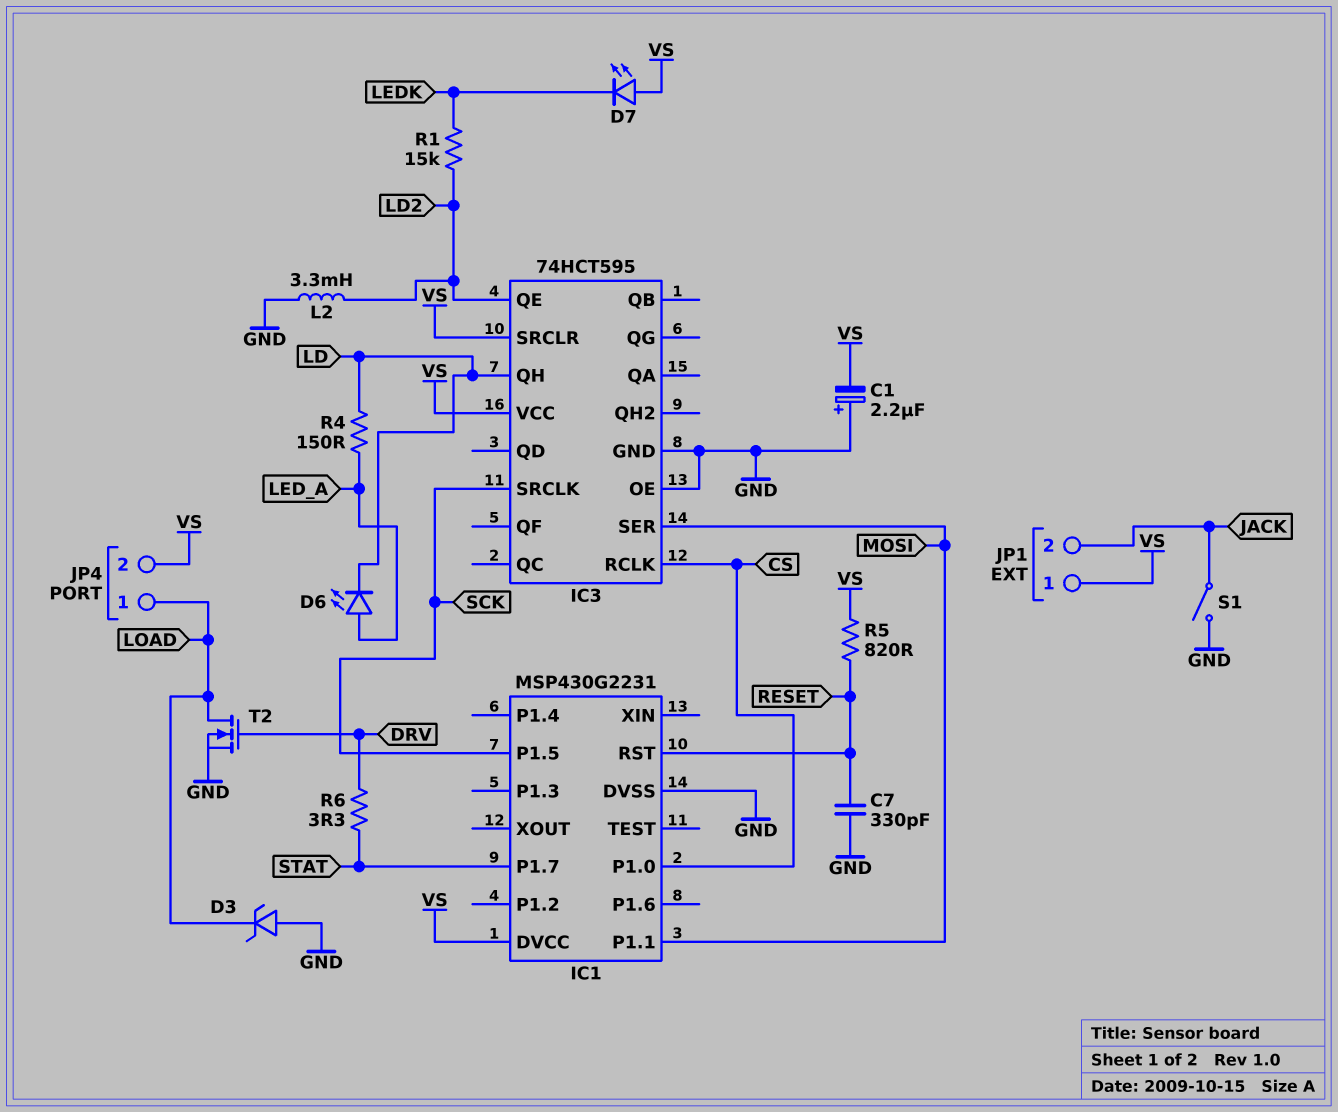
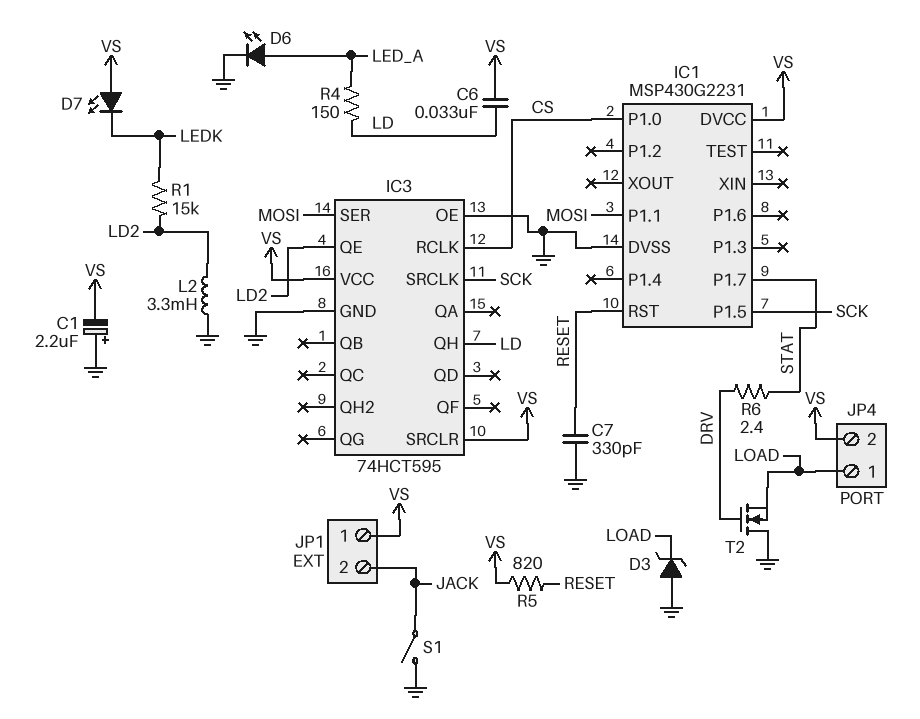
C6: none -> 33nF (LD, VS)
D6: LED (A LED_A, K LD) -> LED (A LED_A, K GND)
R6: 3.3 (DRV, STAT) -> 2.4 (DRV, STAT)
T2: NMOS (G DRV, D LOAD, S GND) -> NMOS (G DRV, D GND, S LOAD)

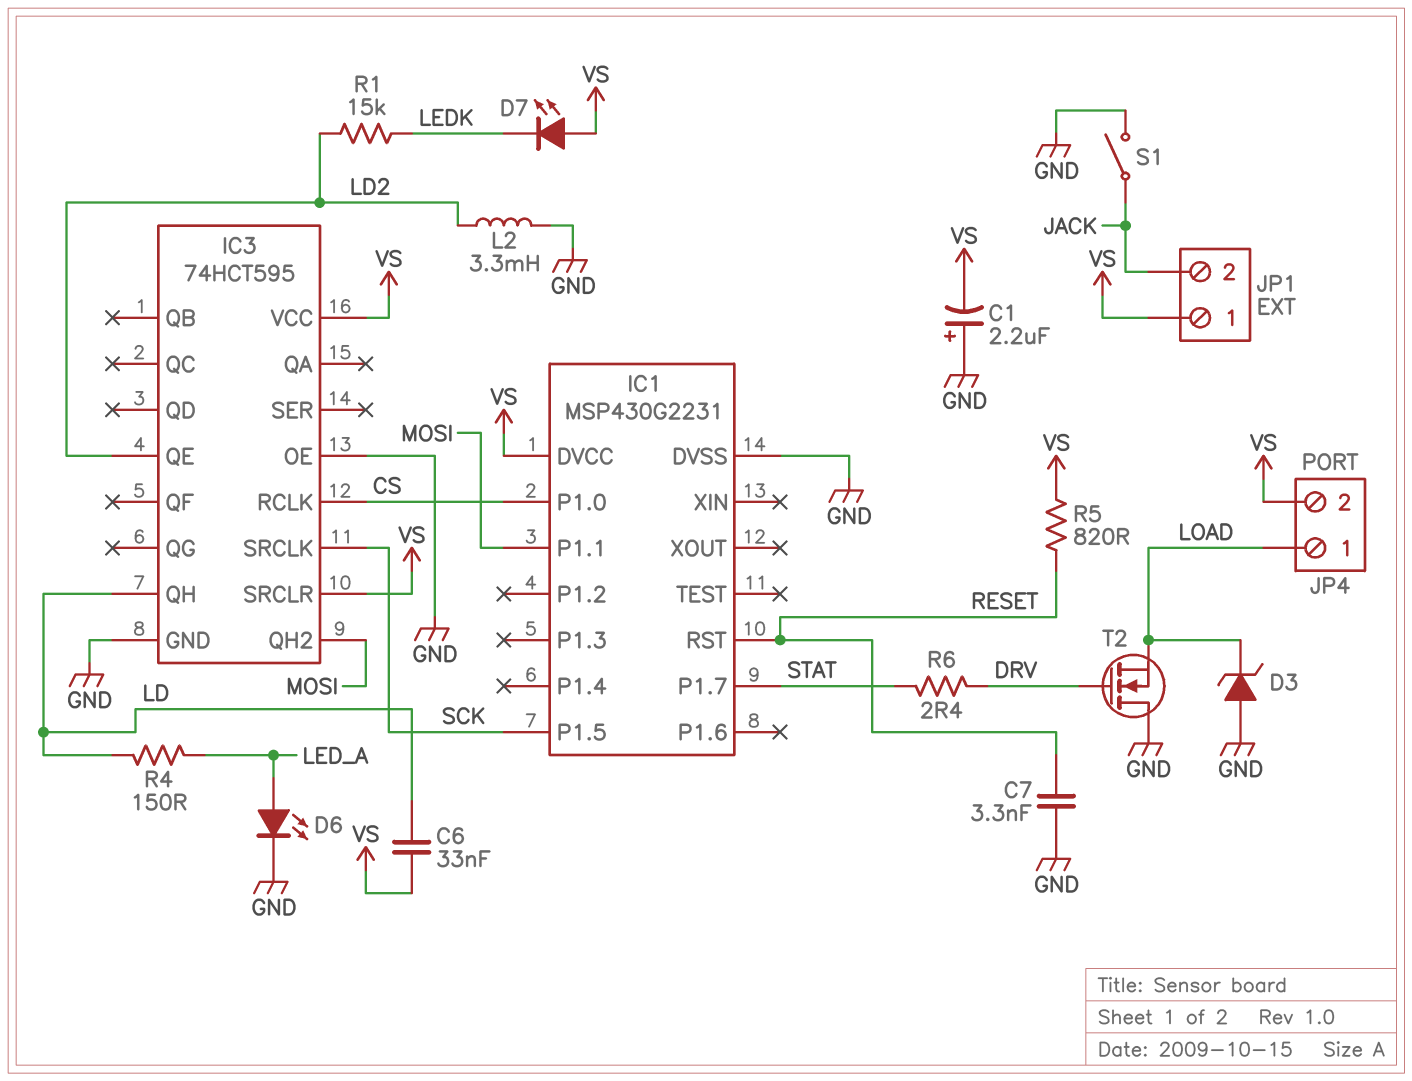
C7: 330pF (GND, RESET) -> 3.3nF (GND, RESET)
IC3 pin QH2: none -> MOSI
IC3 pin SER: MOSI -> none

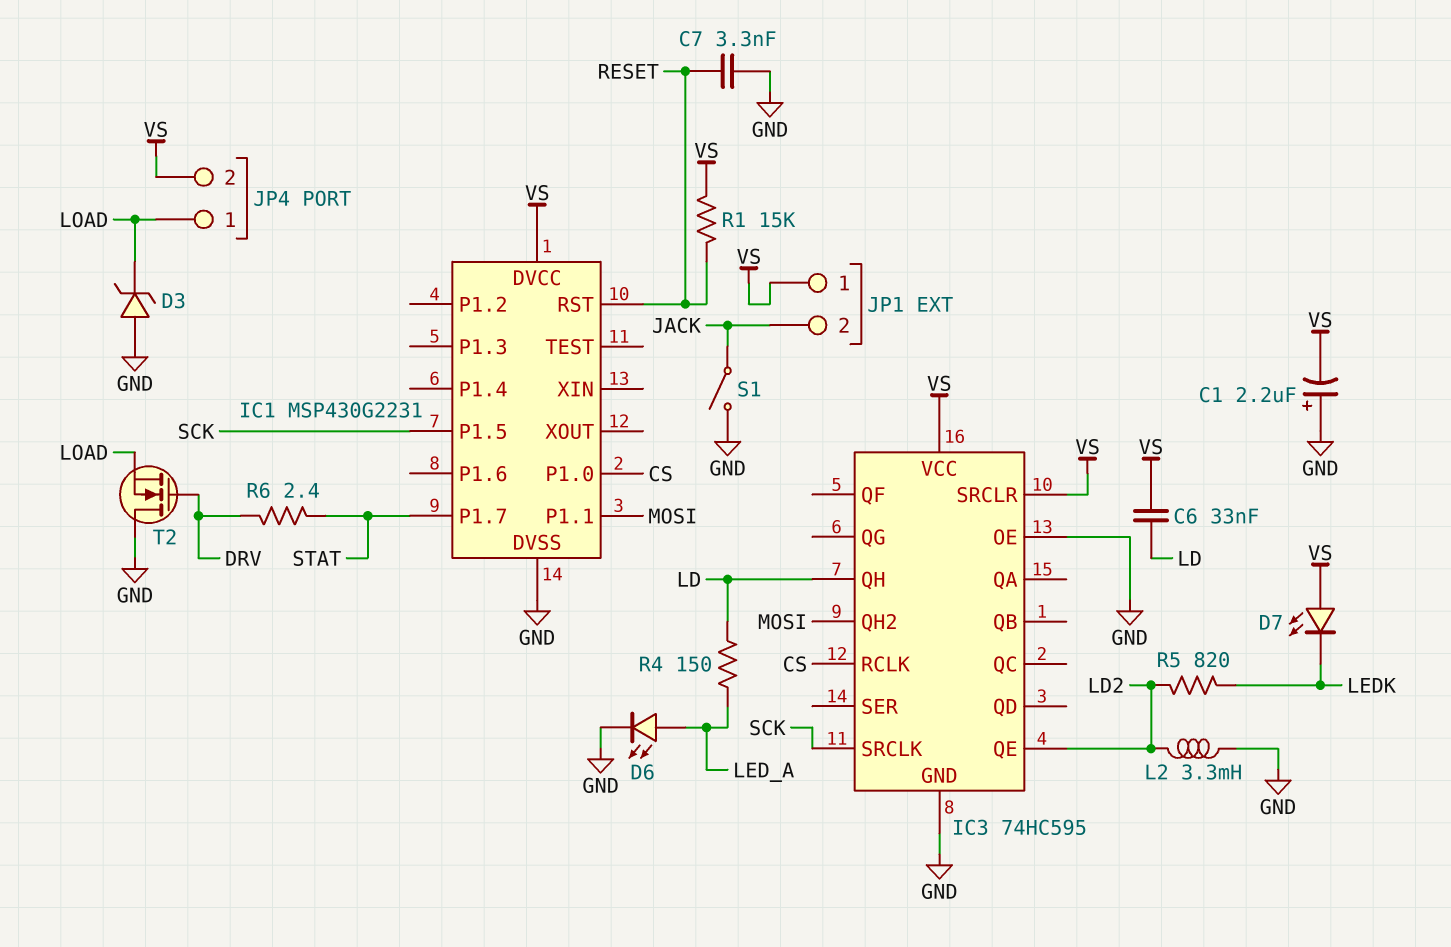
IC3: 74HCT595 -> 74HC595
R1: 15k (LD2, LEDK) -> 15k (RESET, VS)
R5: 820 (RESET, VS) -> 820 (LD2, LEDK)

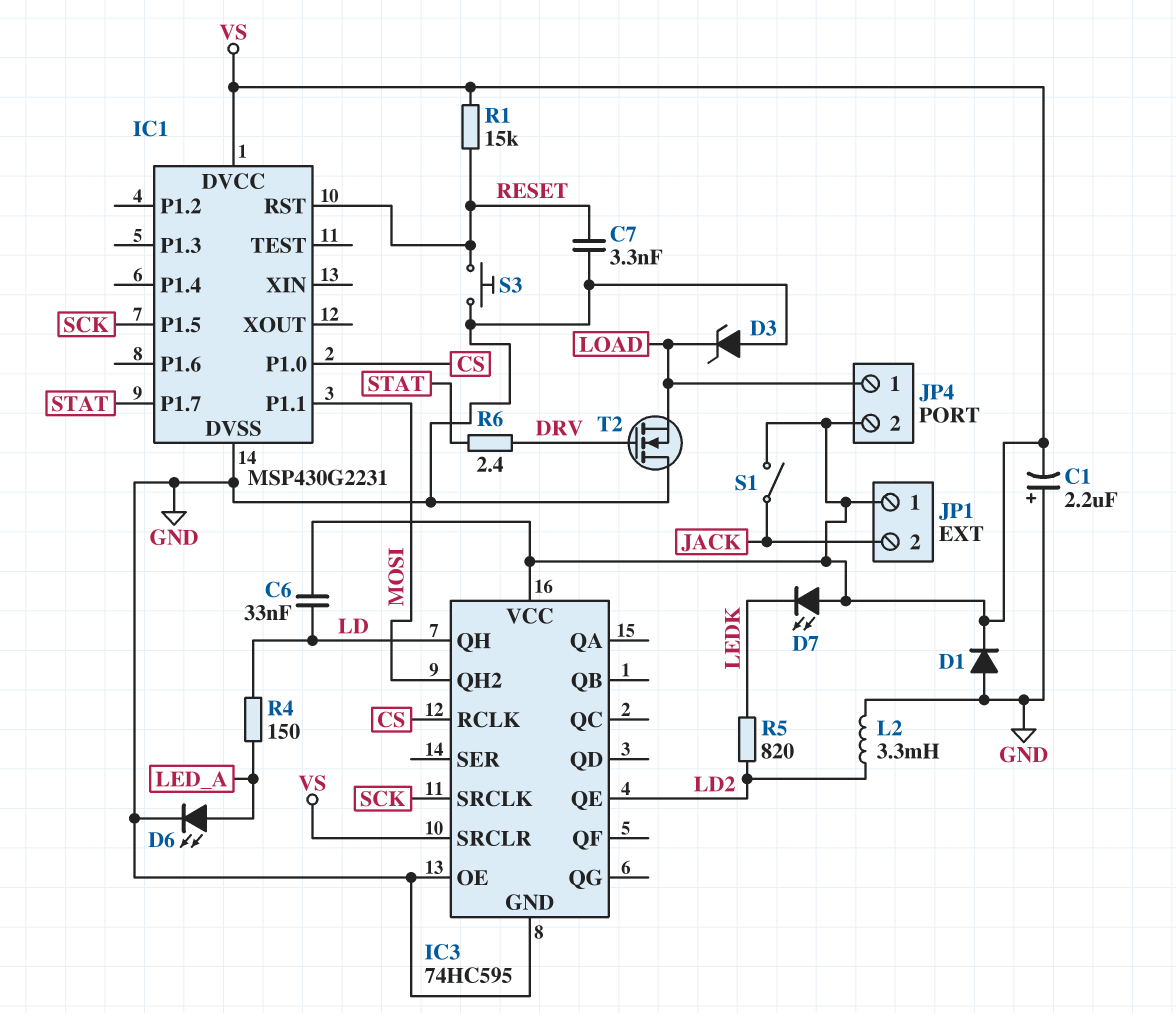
D1: none -> diode (A GND, K VS)
S1: switch (GND, JACK) -> switch (JACK, VS)
S3: none -> button (GND, RESET)

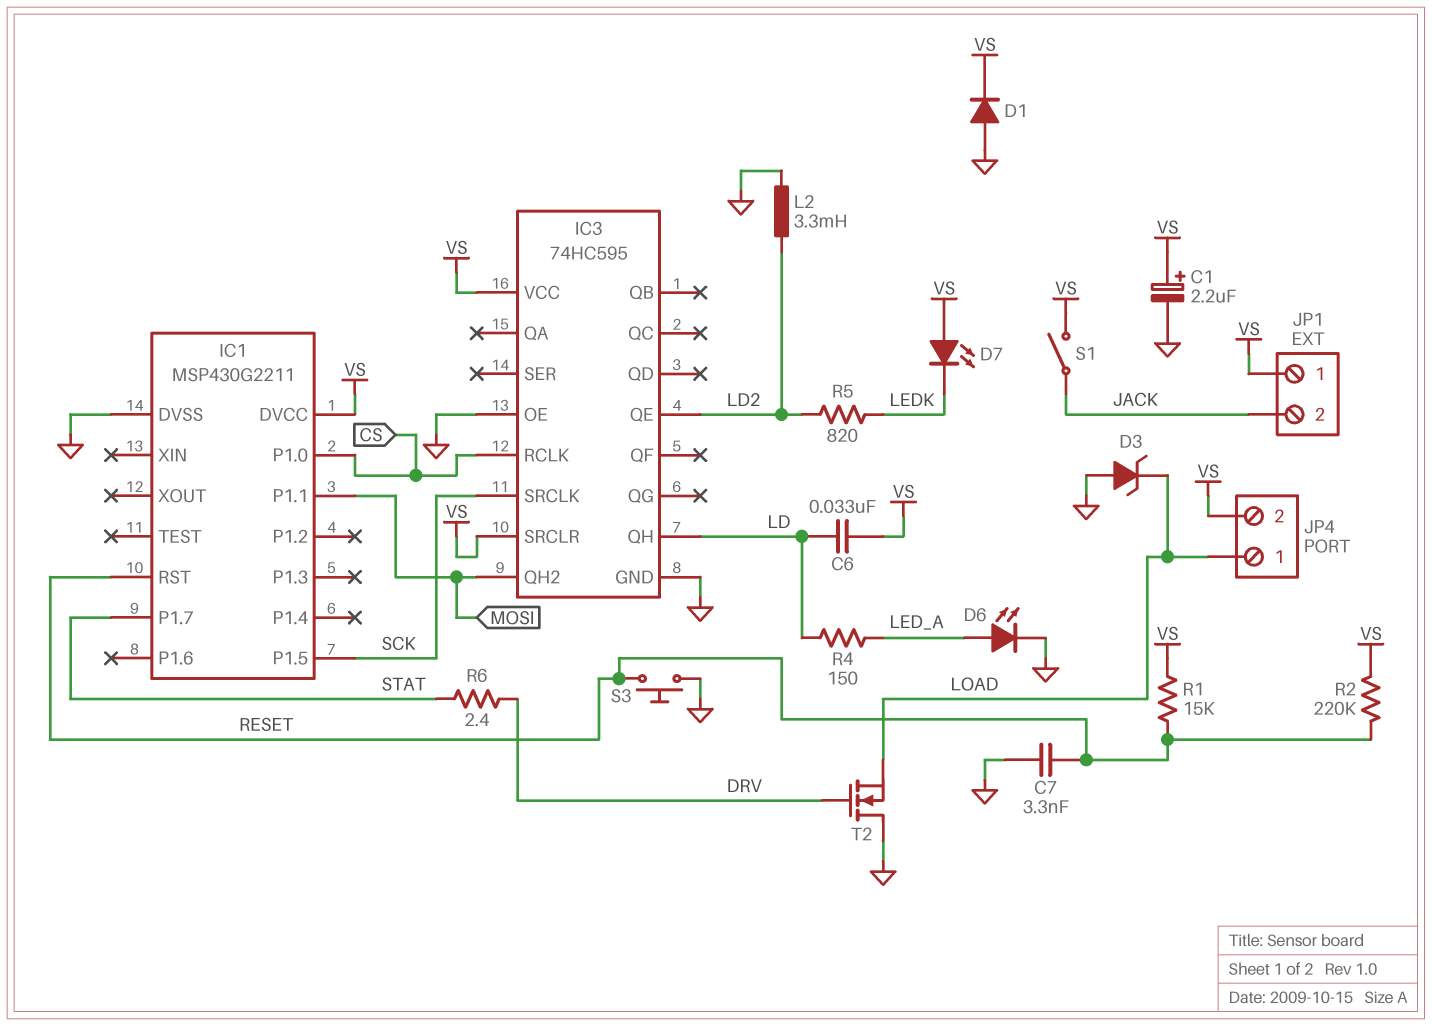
C1: 2.2uF (plus GND, minus VS) -> 2.2uF (plus VS, minus GND)
IC1: MSP430G2231 -> MSP430G2211
R2: none -> 220k (RESET, VS)

